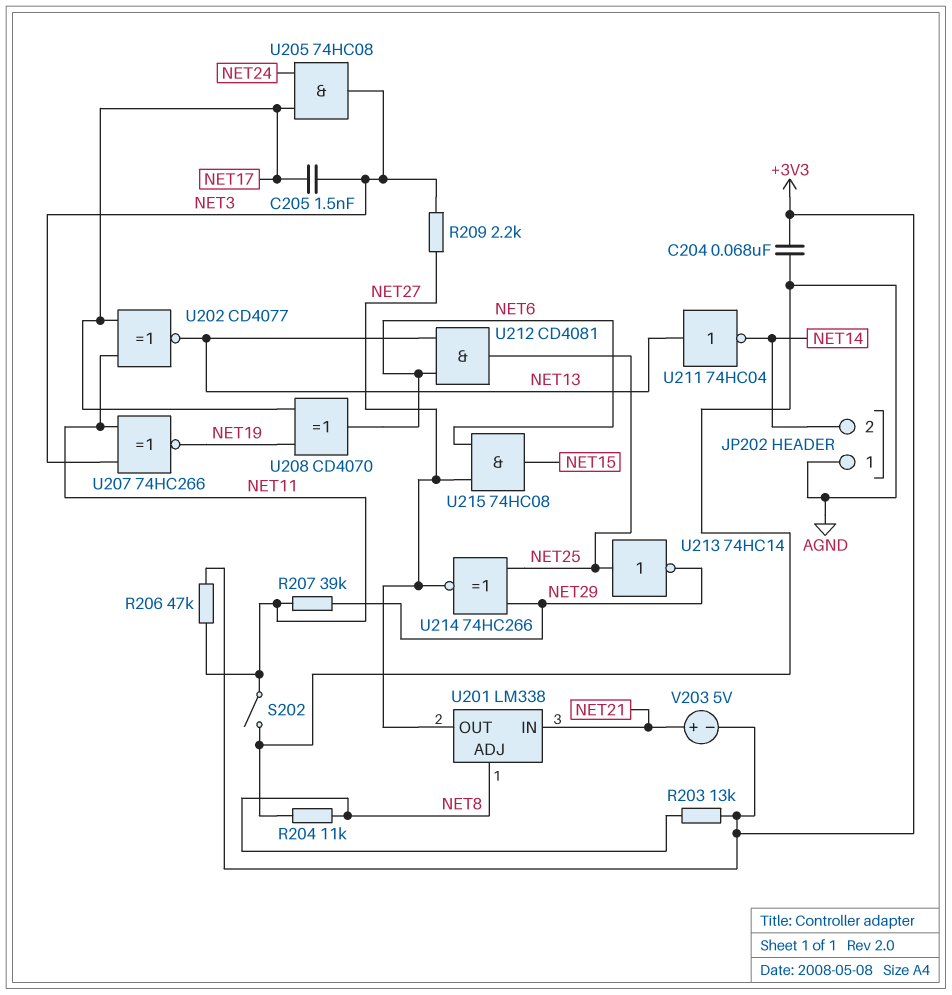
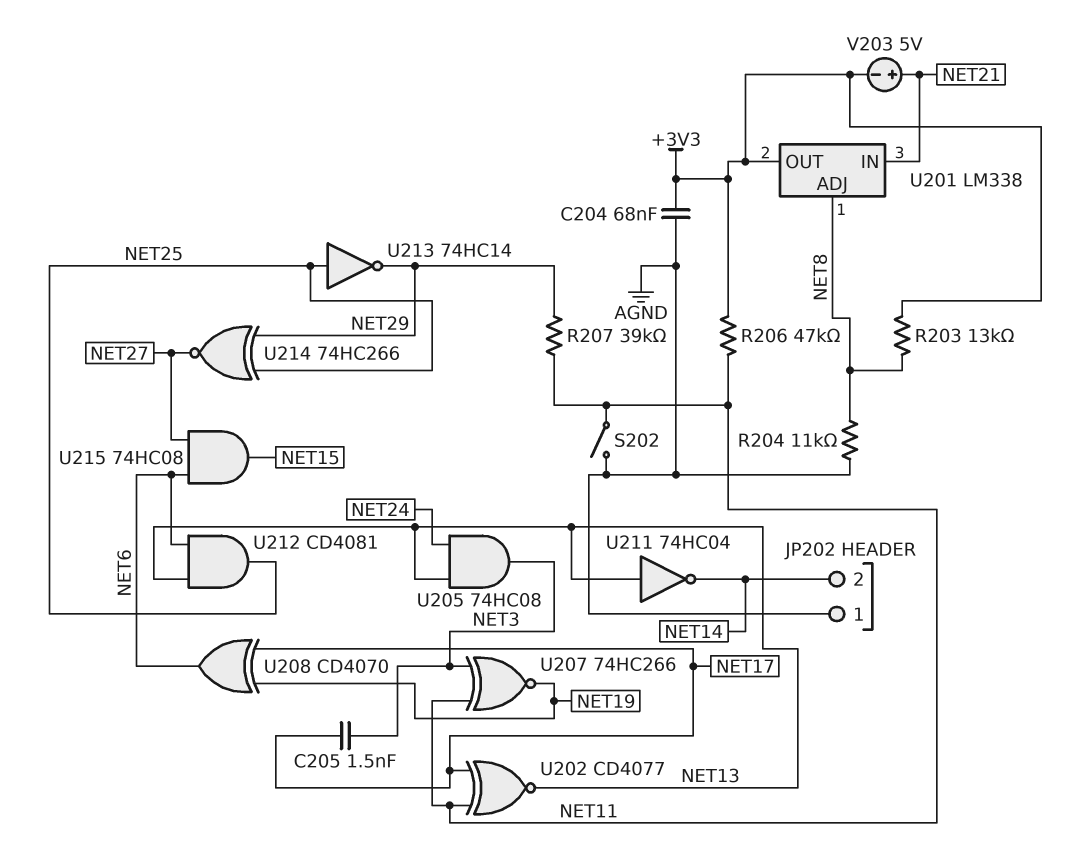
R209: 2.2k (NET3, NET27) -> none
U201 pin OUT: NET27 -> +3V3
U205: AND 74HC08 (in NET17, in NET24, out NET3) -> AND 74HC08 (in NET13, in NET24, out NET3)

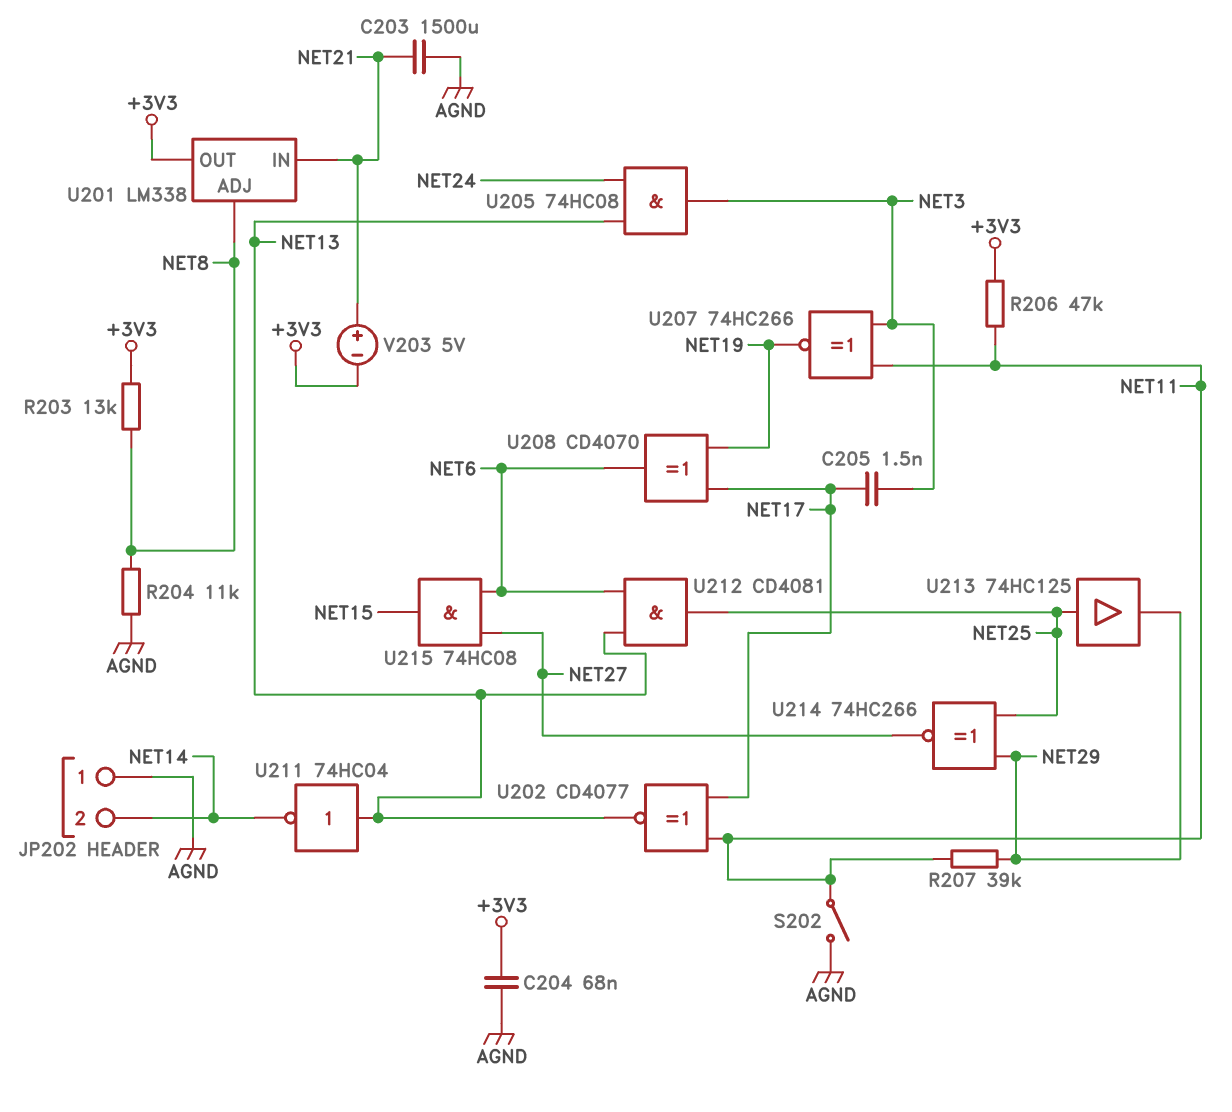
C203: none -> 1500uF (AGND, NET21)
U213: NOT 74HC14 (in NET25, out NET29) -> buffer 74HC125 (in NET25, out NET29)

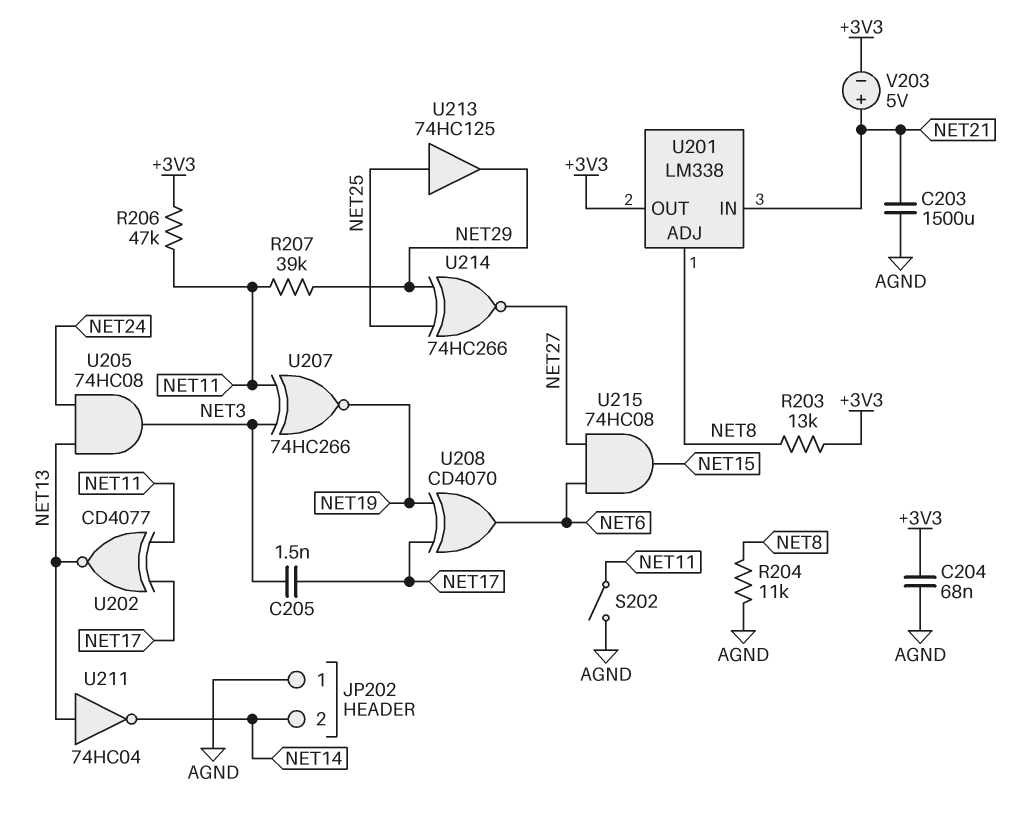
U212: AND CD4081 (in NET6, in NET13, out NET25) -> none

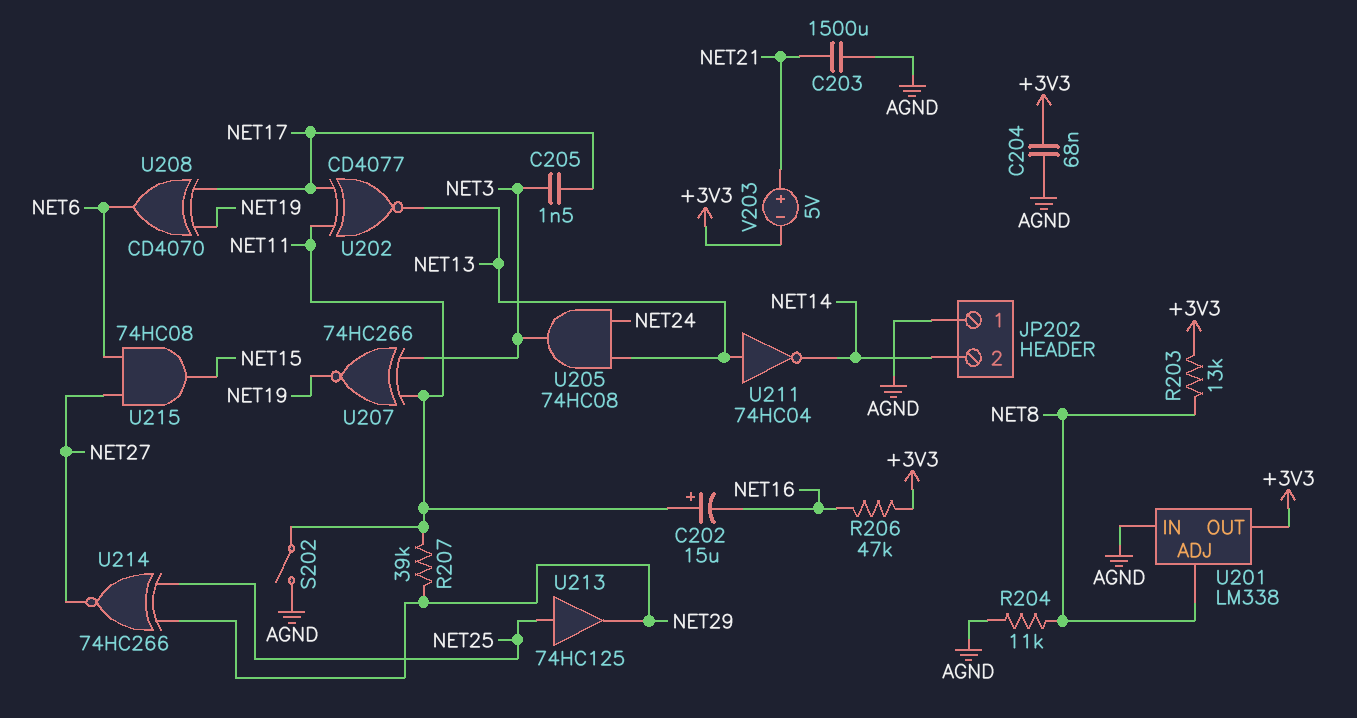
C202: none -> 15uF (plus NET11, minus NET16)
R206: 47k (+3V3, NET11) -> 47k (+3V3, NET16)
U201 pin IN: NET21 -> AGND

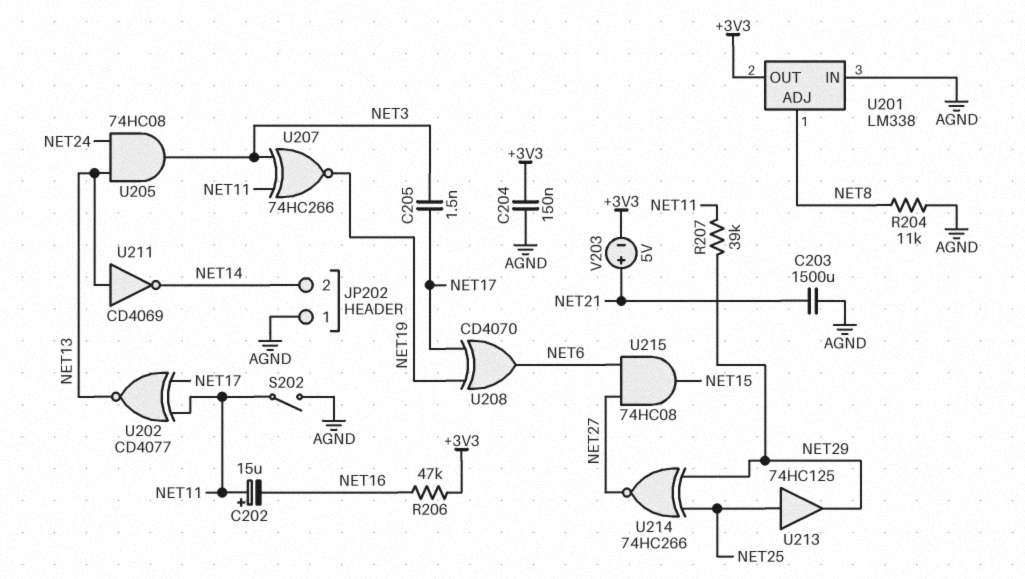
C204: 68nF (+3V3, AGND) -> 150nF (+3V3, AGND)
R203: 13k (+3V3, NET8) -> none
U211: NOT 74HC04 (in NET13, out NET14) -> NOT CD4069 (in NET13, out NET14)

